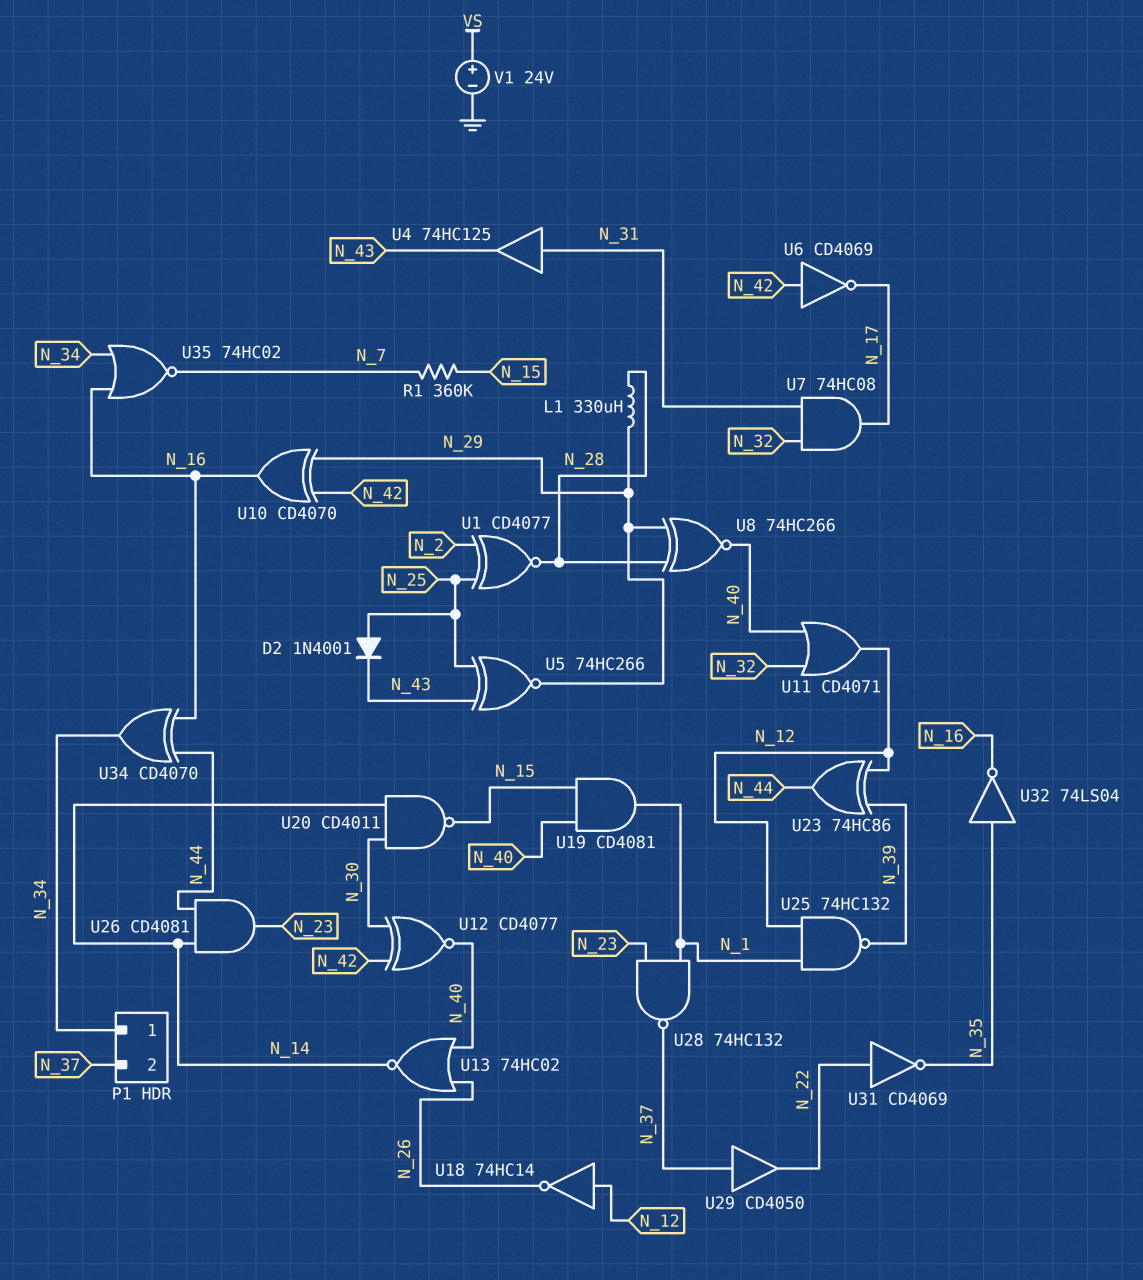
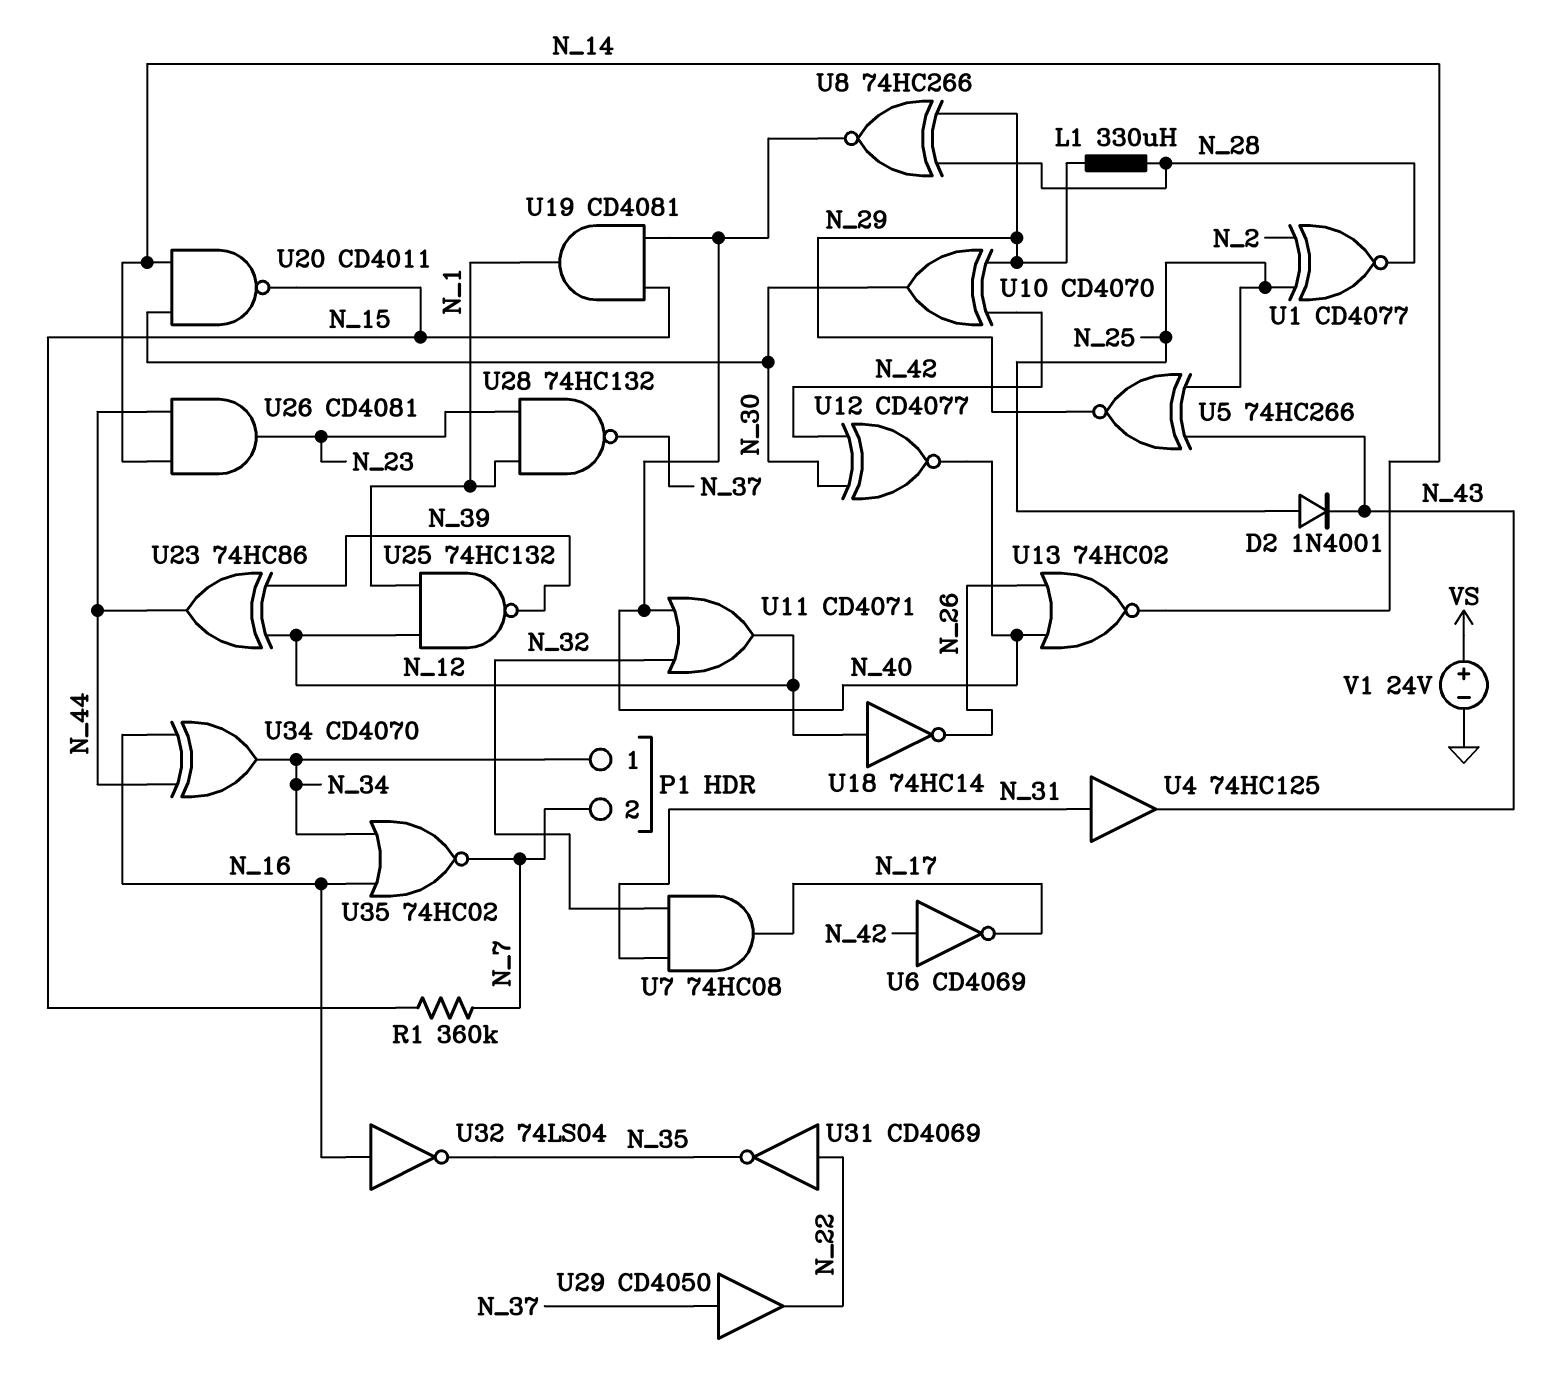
P1 pin 2: N_37 -> N_7
U10: XOR CD4070 (in N_29, in N_42, out N_16) -> XOR CD4070 (in N_29, in N_42, out N_30)
U32: NOT 74LS04 (in N_35, out N_16) -> NOT 74LS04 (in N_16, out N_35)

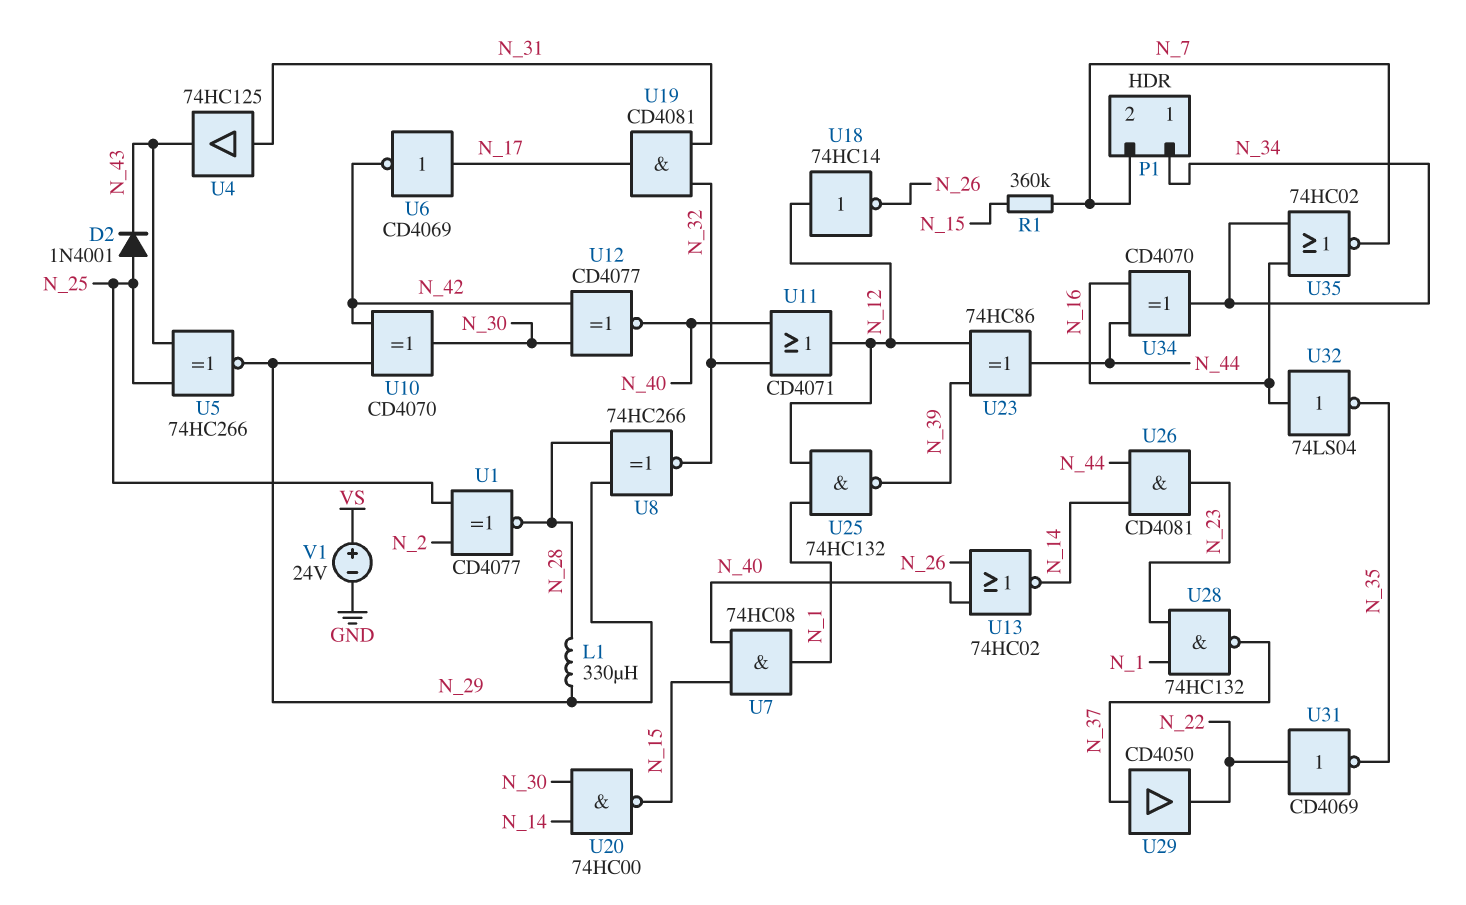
U6: NOT CD4069 (in N_42, out N_17) -> NOT CD4069 (in N_17, out N_42)
U7: AND 74HC08 (in N_31, in N_32, out N_17) -> AND 74HC08 (in N_15, in N_40, out N_1)
U8: XNOR 74HC266 (in N_28, in N_29, out N_40) -> XNOR 74HC266 (in N_28, in N_29, out N_32)
U19: AND CD4081 (in N_15, in N_40, out N_1) -> AND CD4081 (in N_31, in N_32, out N_17)
U20: NAND CD4011 (in N_14, in N_30, out N_15) -> NAND 74HC00 (in N_14, in N_30, out N_15)

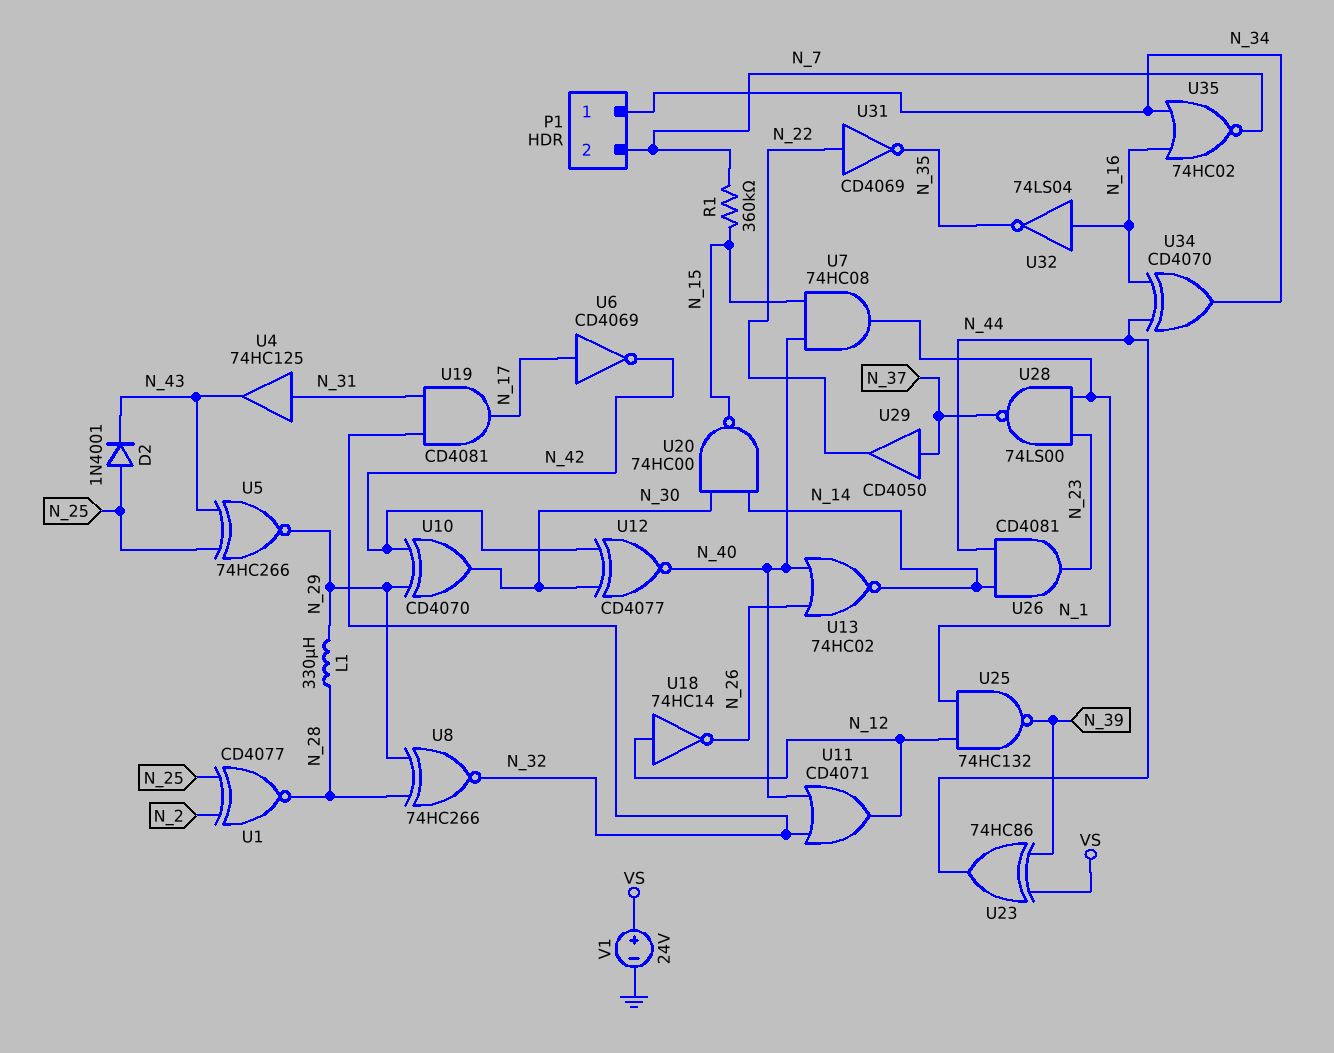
U23: XOR 74HC86 (in N_12, in N_39, out N_44) -> XOR 74HC86 (in N_39, in VS, out N_44)
U28: NAND 74HC132 (in N_1, in N_23, out N_37) -> NAND 74LS00 (in N_1, in N_23, out N_37)

